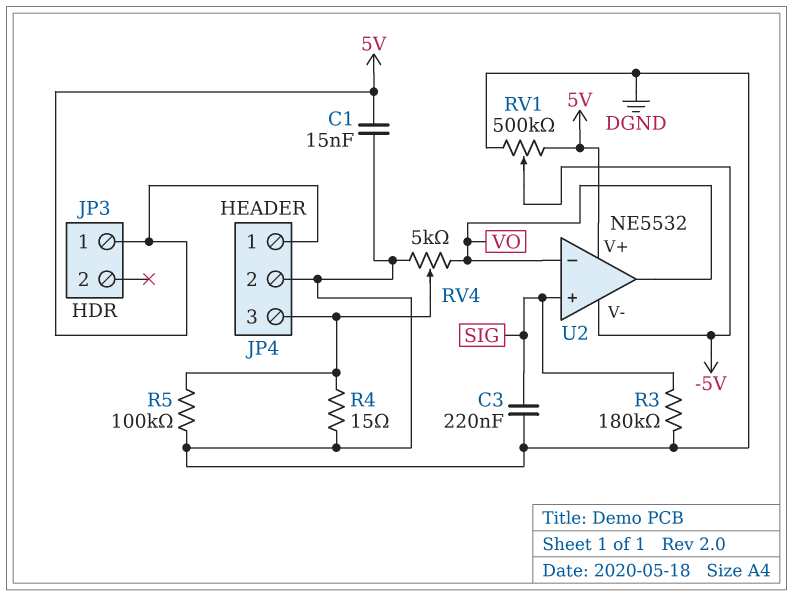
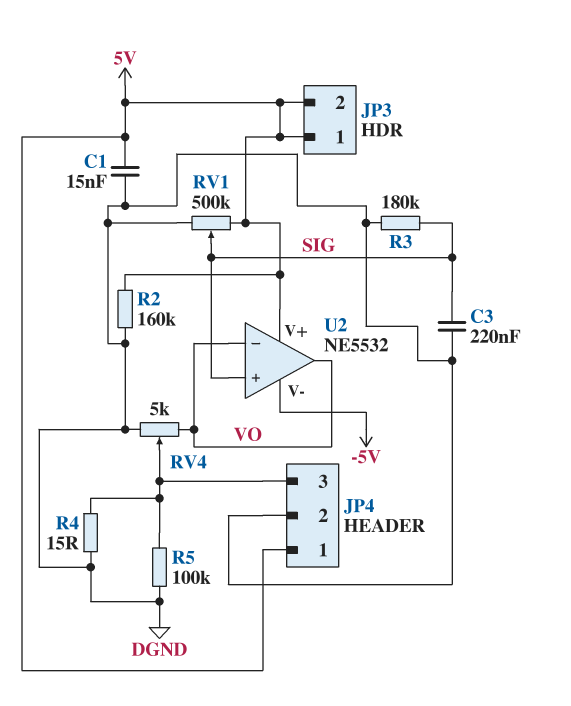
JP3 pin 2: none -> 5V
R2: none -> 160k (5V, DGND)
RV1: 500k (5V, DGND, wiper -5V) -> 500k (5V, DGND, wiper SIG)

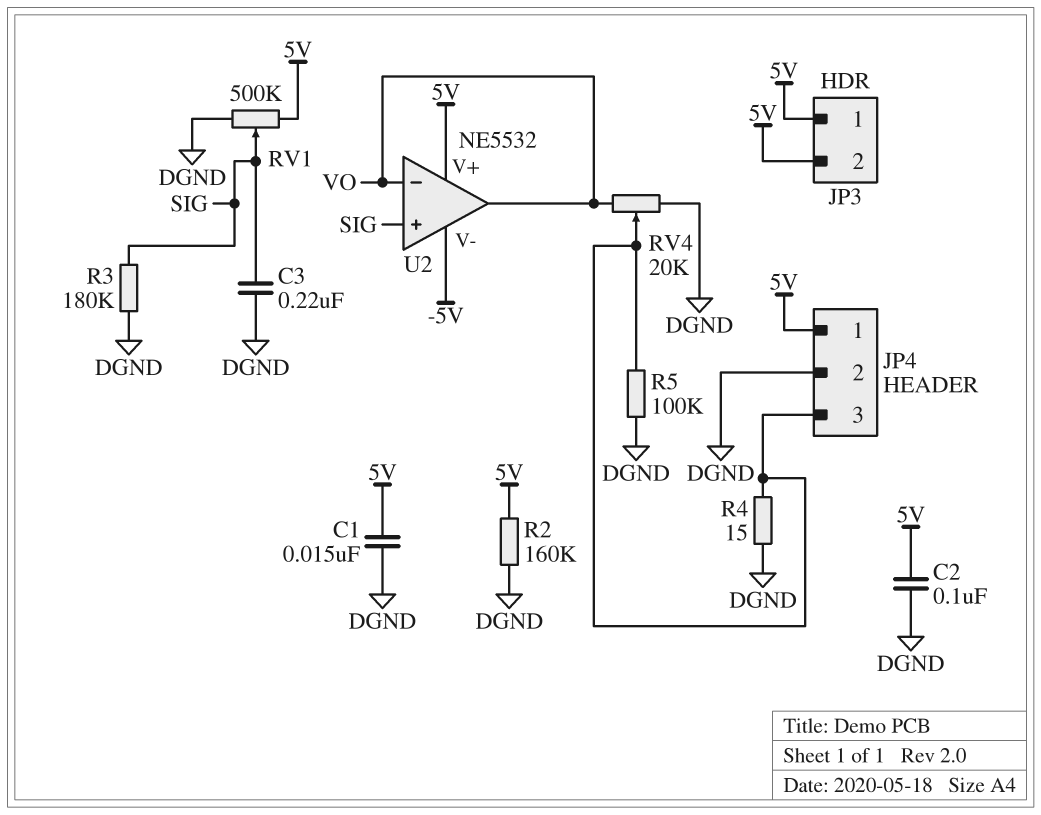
C2: none -> 100nF (5V, DGND)
RV4: 5k (DGND, VO, wiper JP4/3) -> 20k (DGND, VO, wiper JP4/3)

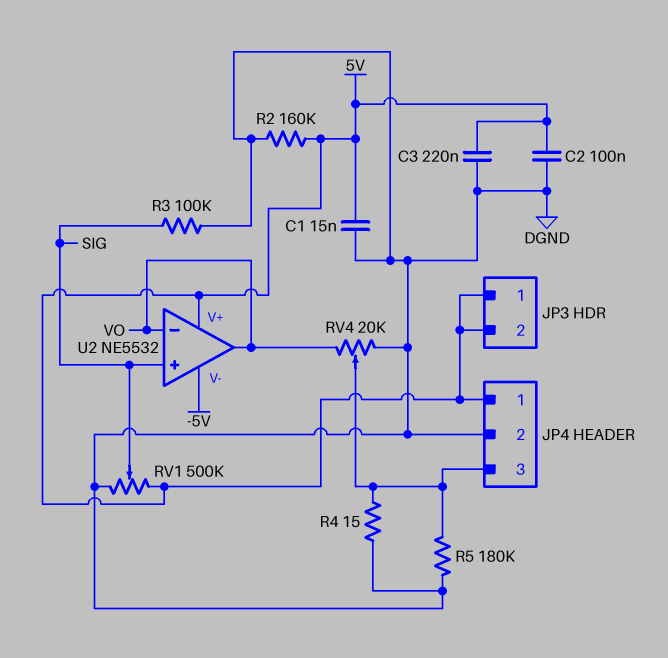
C3: 220nF (DGND, SIG) -> 220nF (5V, DGND)
R3: 180k (DGND, SIG) -> 100k (DGND, SIG)
R5: 100k (DGND, JP4/3) -> 180k (DGND, JP4/3)

